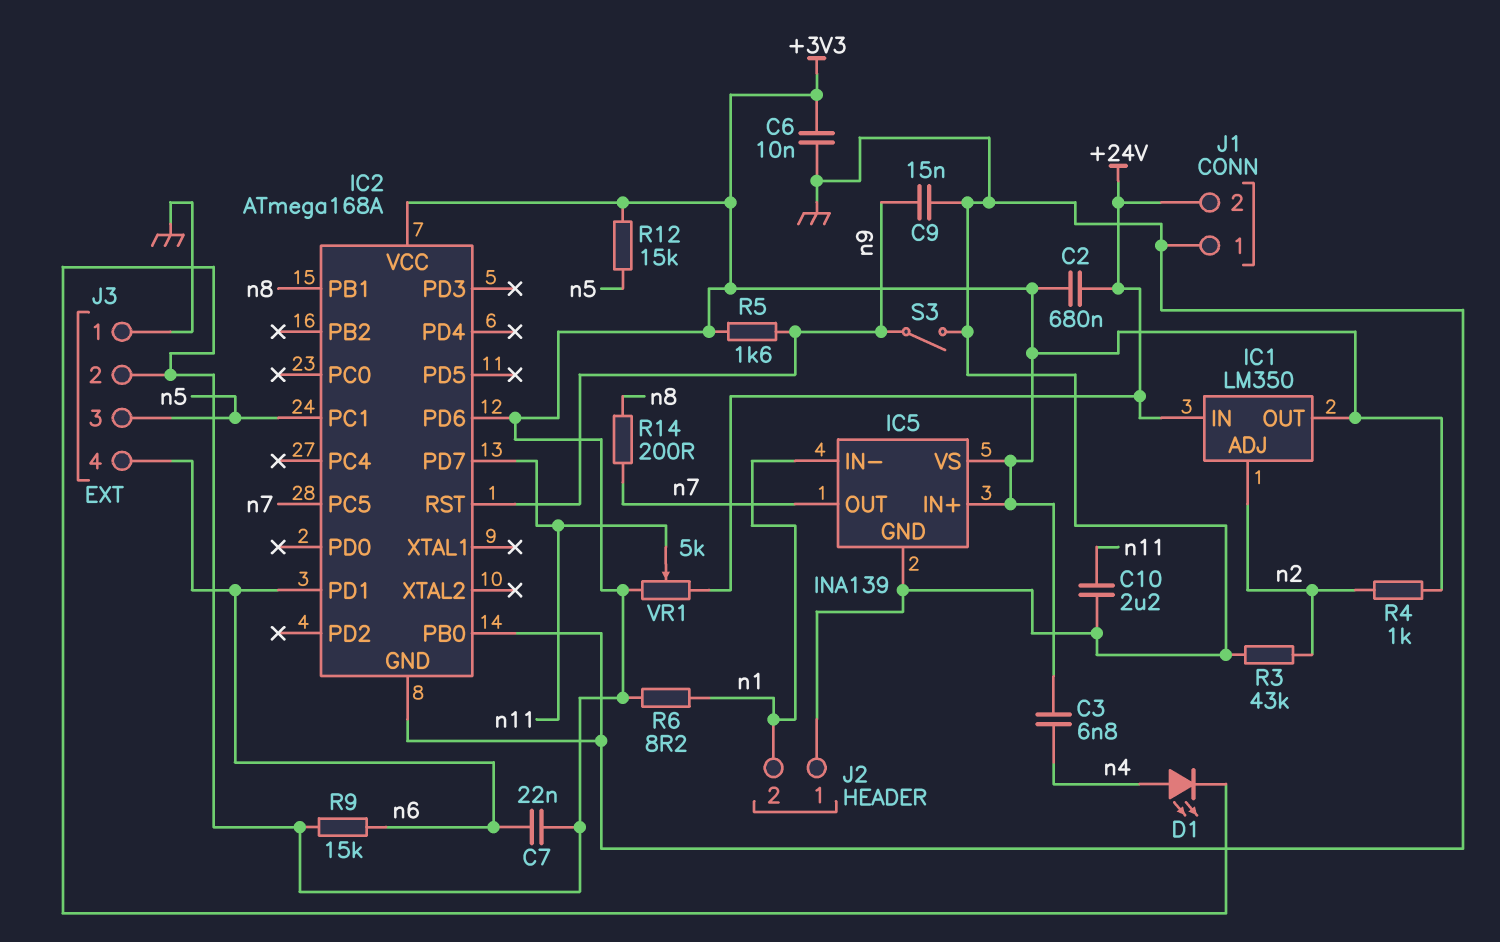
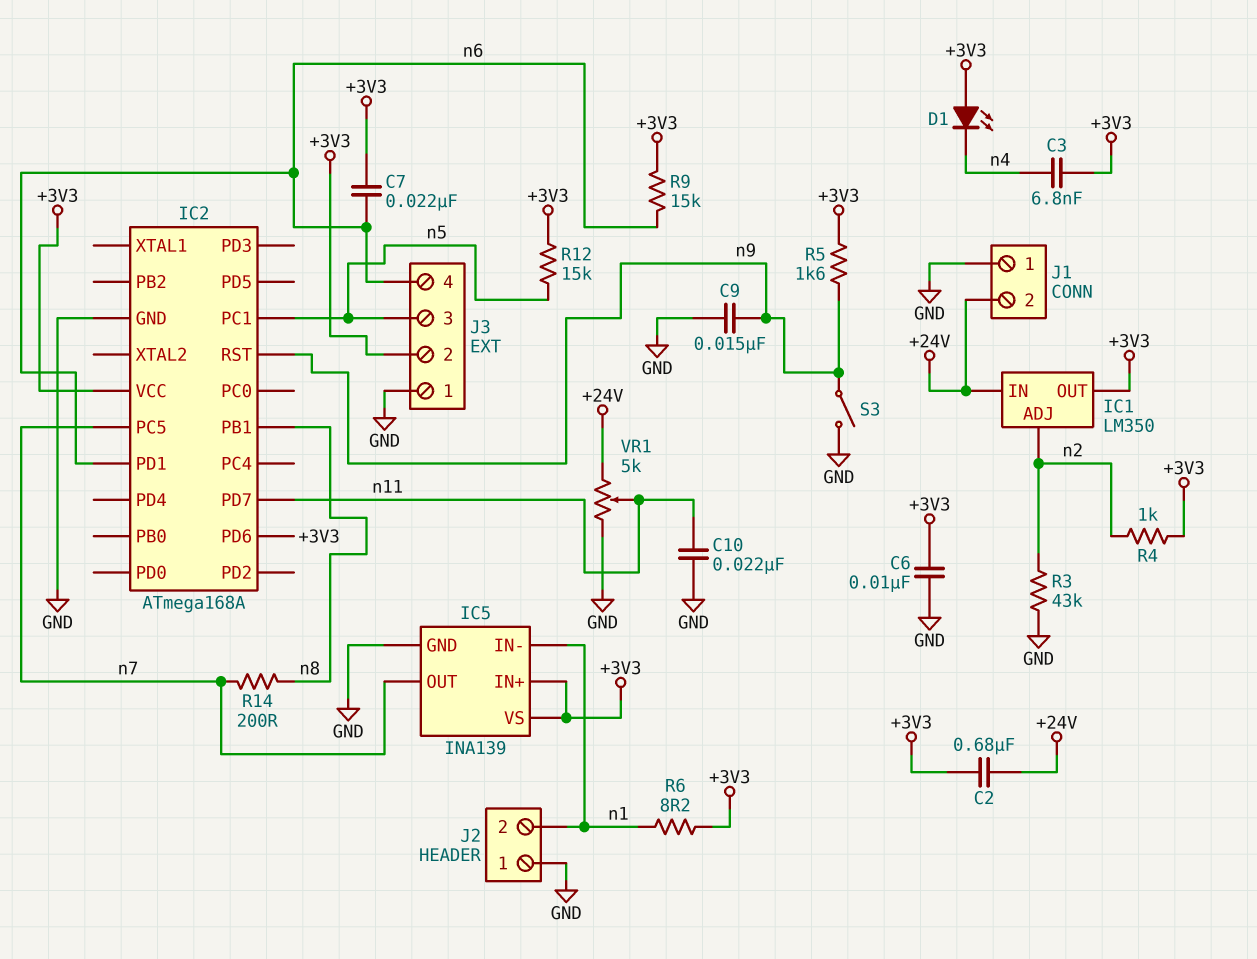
C10: 2.2uF (GND, n11) -> 22nF (GND, n11)
D1: LED (A n4, K +3V3) -> LED (A +3V3, K n4)
IC2 pin PB0: GND -> none
VR1: 5k (+3V3, +24V, wiper n11) -> 5k (+24V, GND, wiper n11)

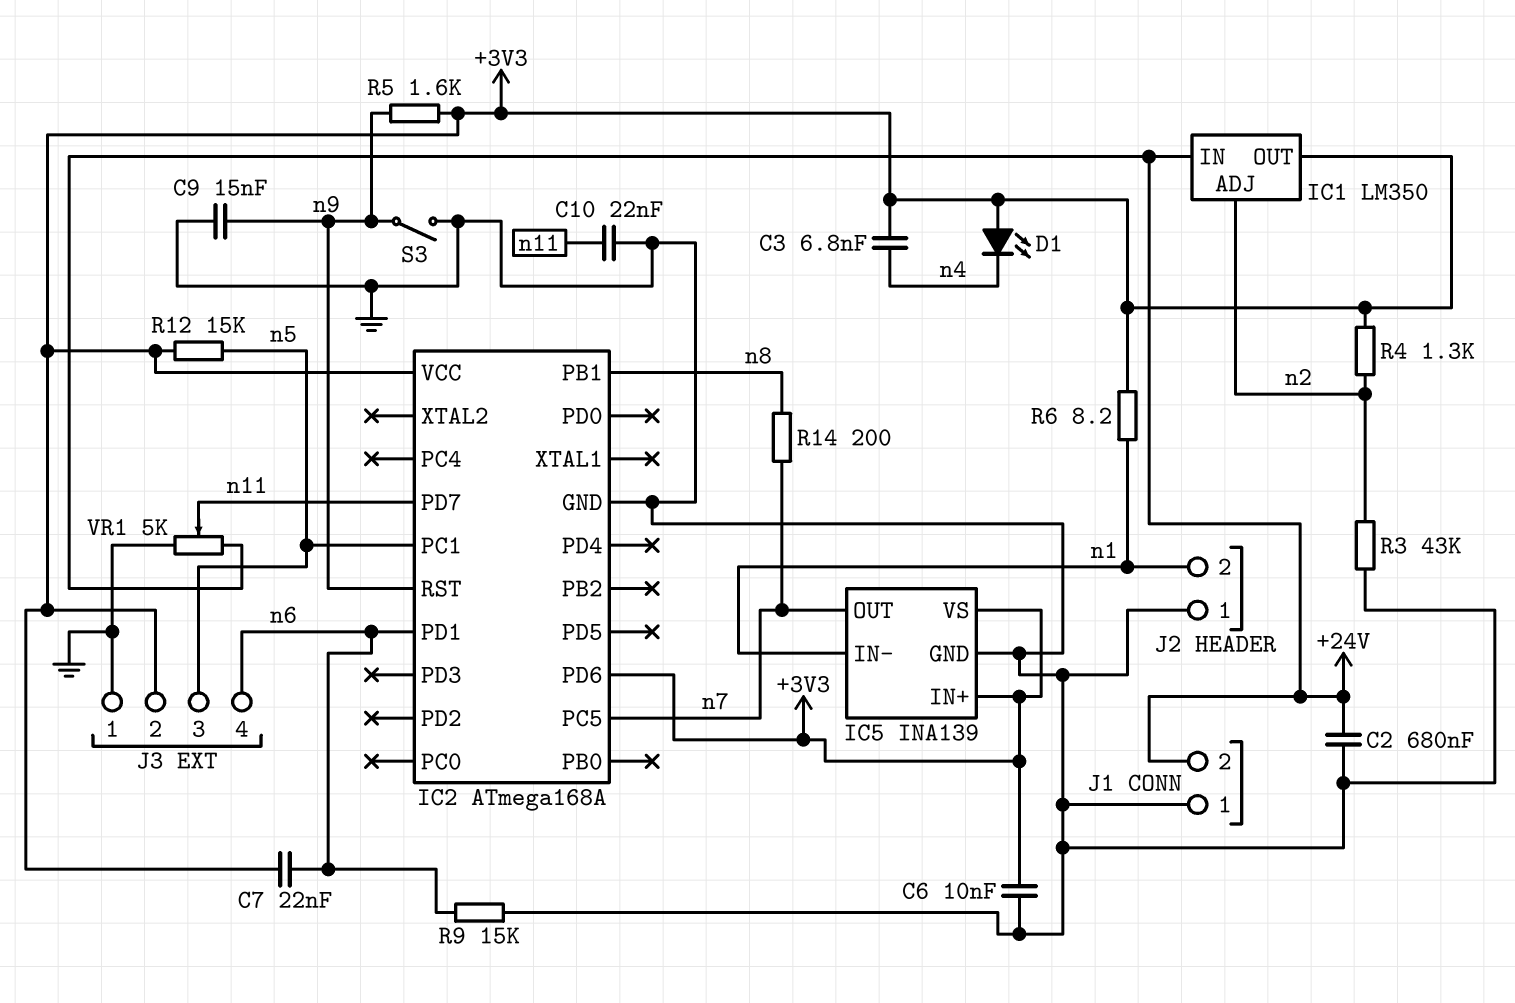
C2: 680nF (+3V3, +24V) -> 680nF (+24V, GND)
R4: 1k (+3V3, n2) -> 1.3k (+3V3, n2)
R9: 15k (+3V3, n6) -> 15k (GND, n6)

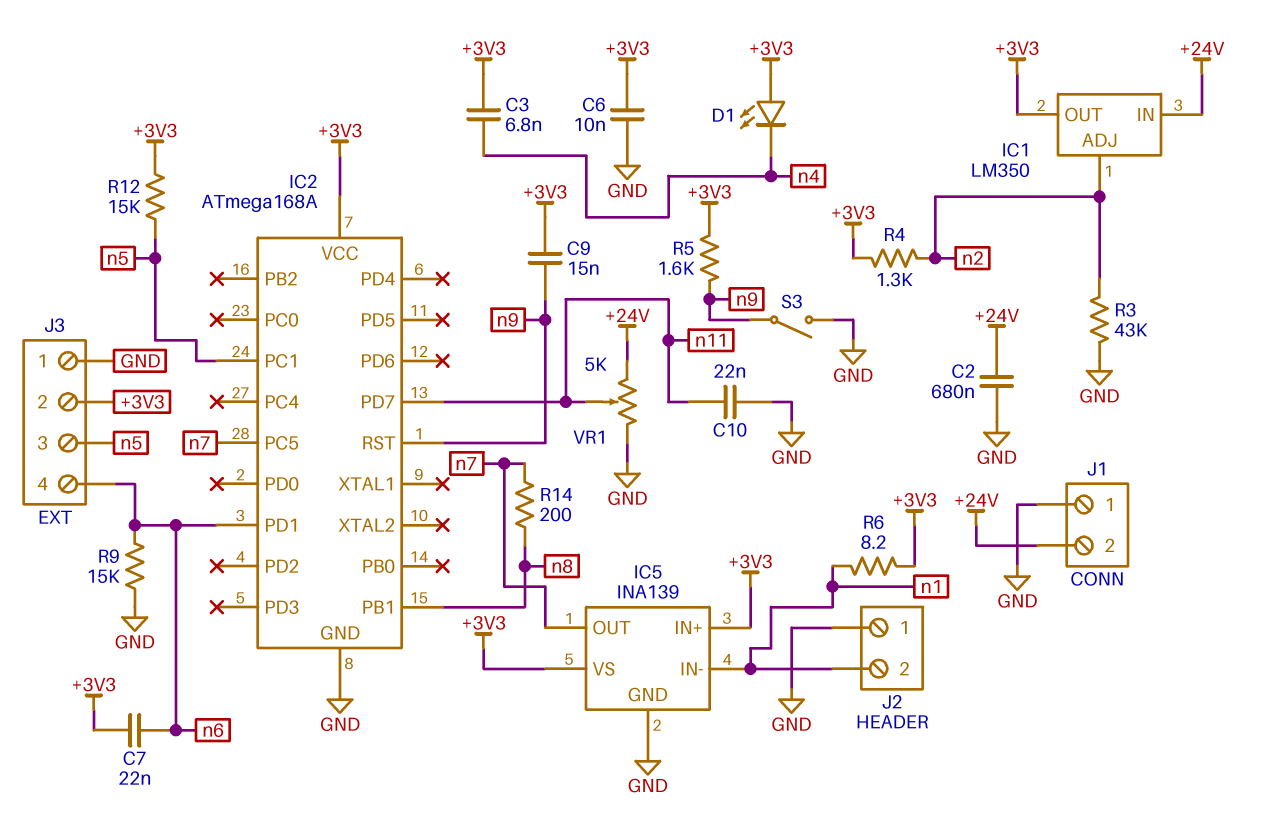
C9: 15nF (GND, n9) -> 15nF (+3V3, n9)
IC2 pin PD6: +3V3 -> none

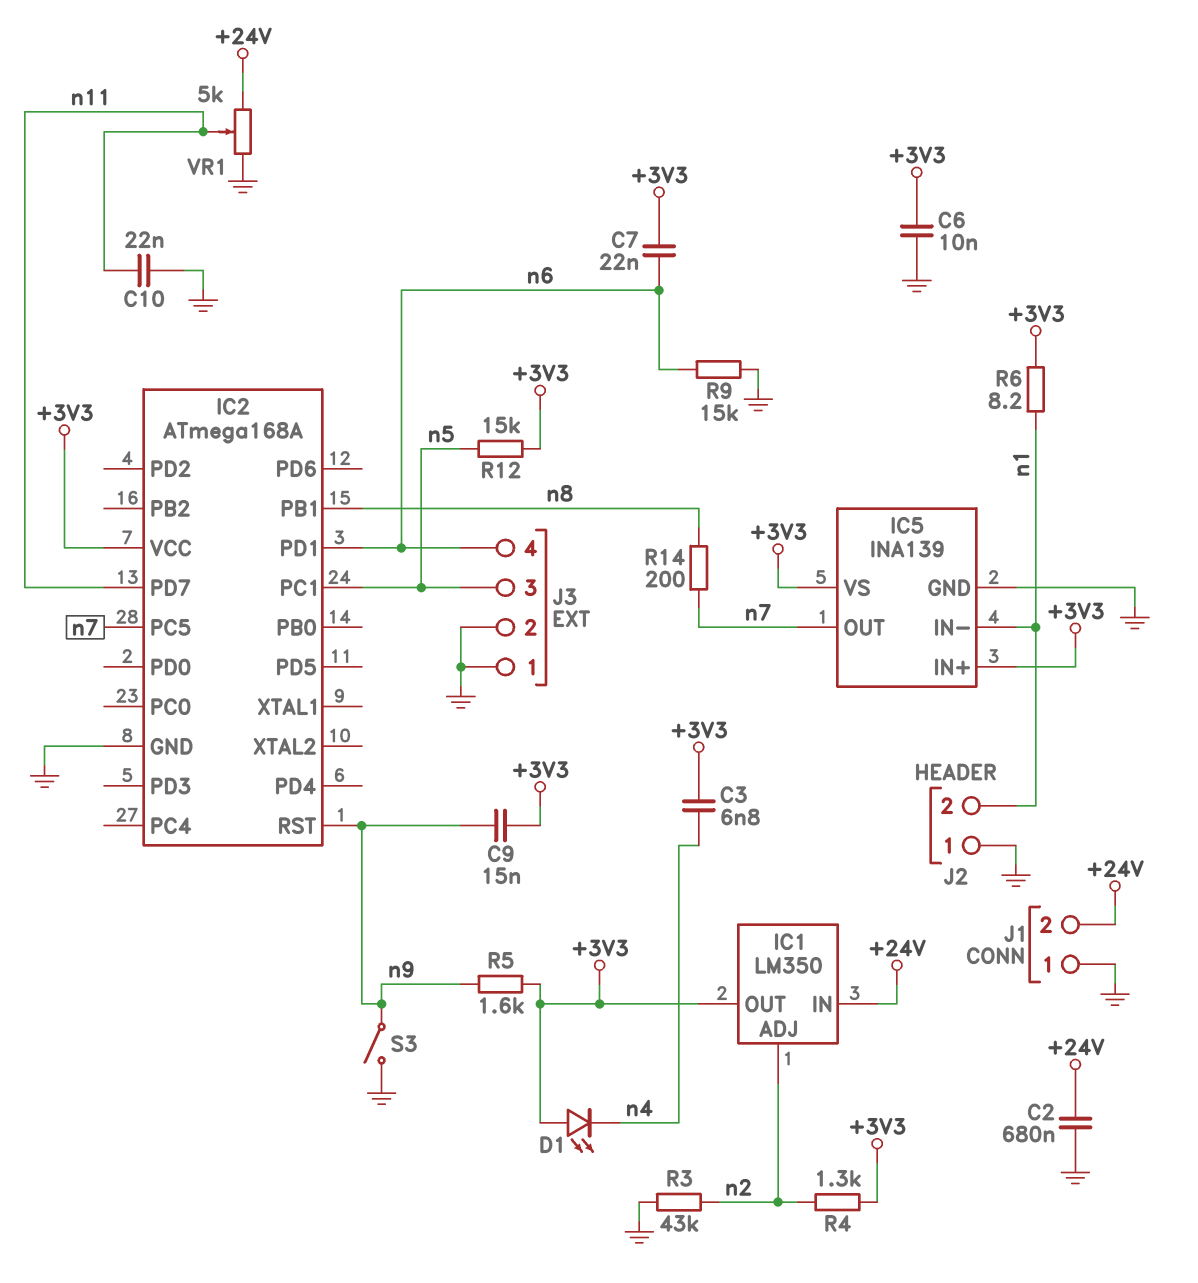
J3 pin 2: +3V3 -> GND

